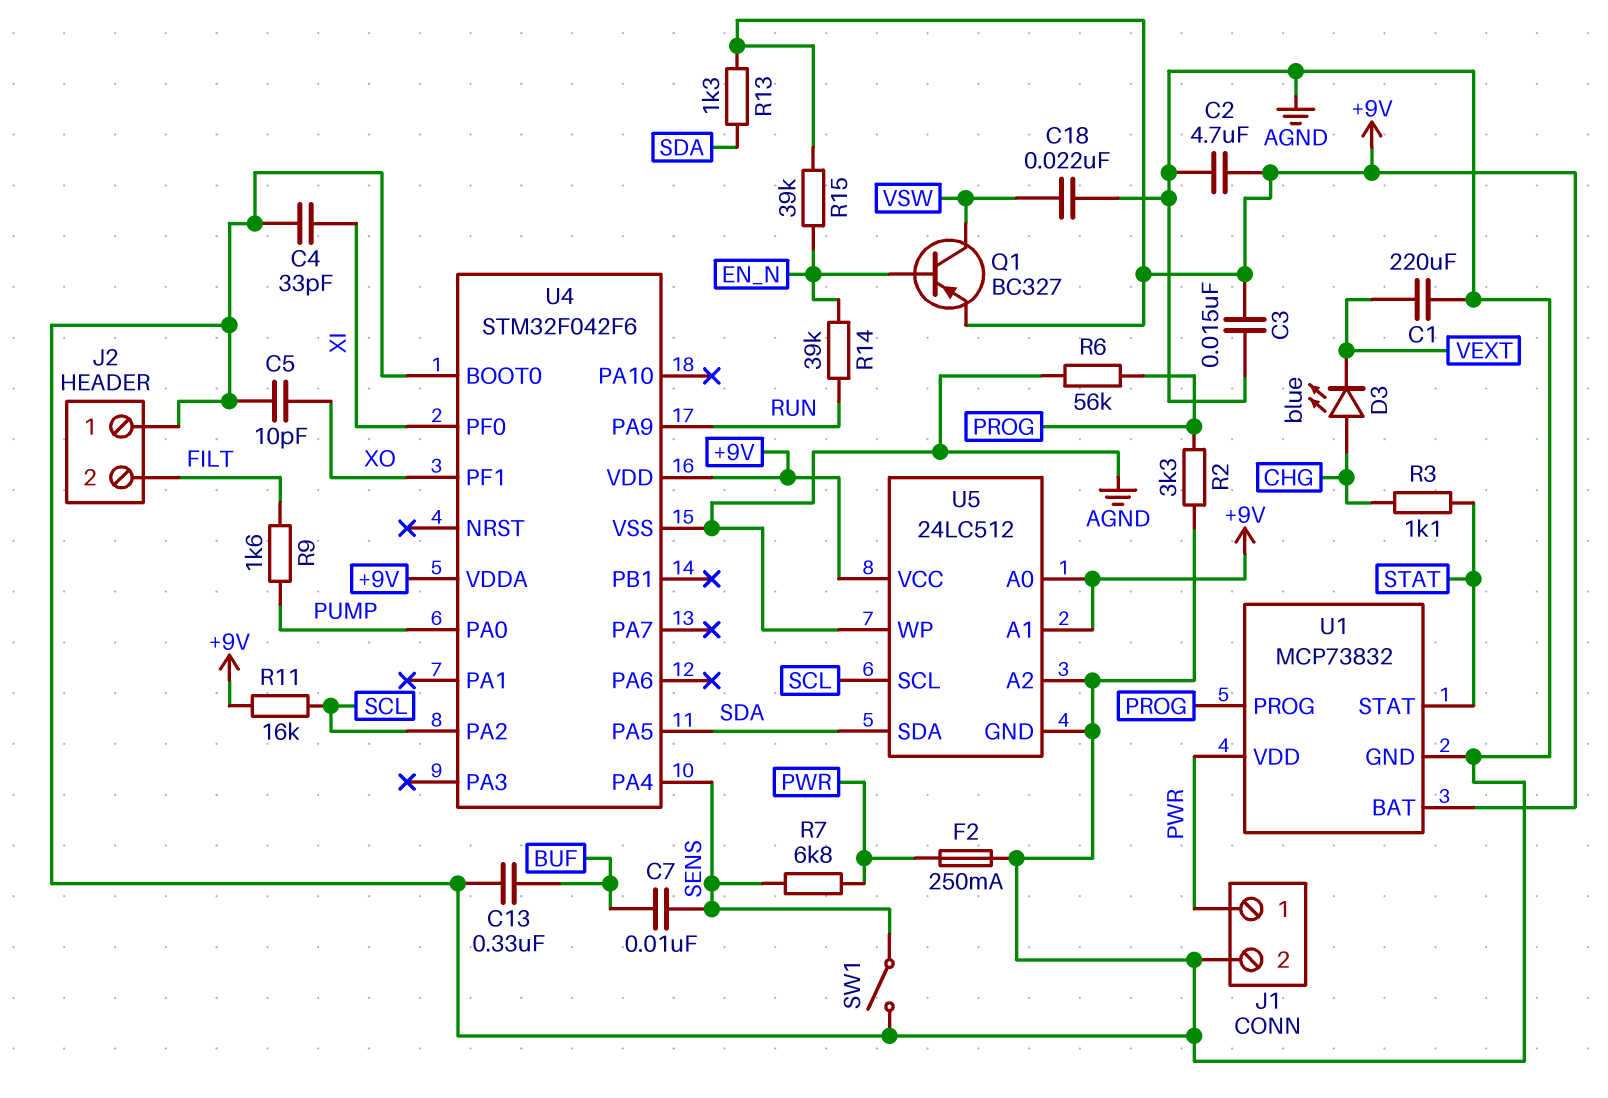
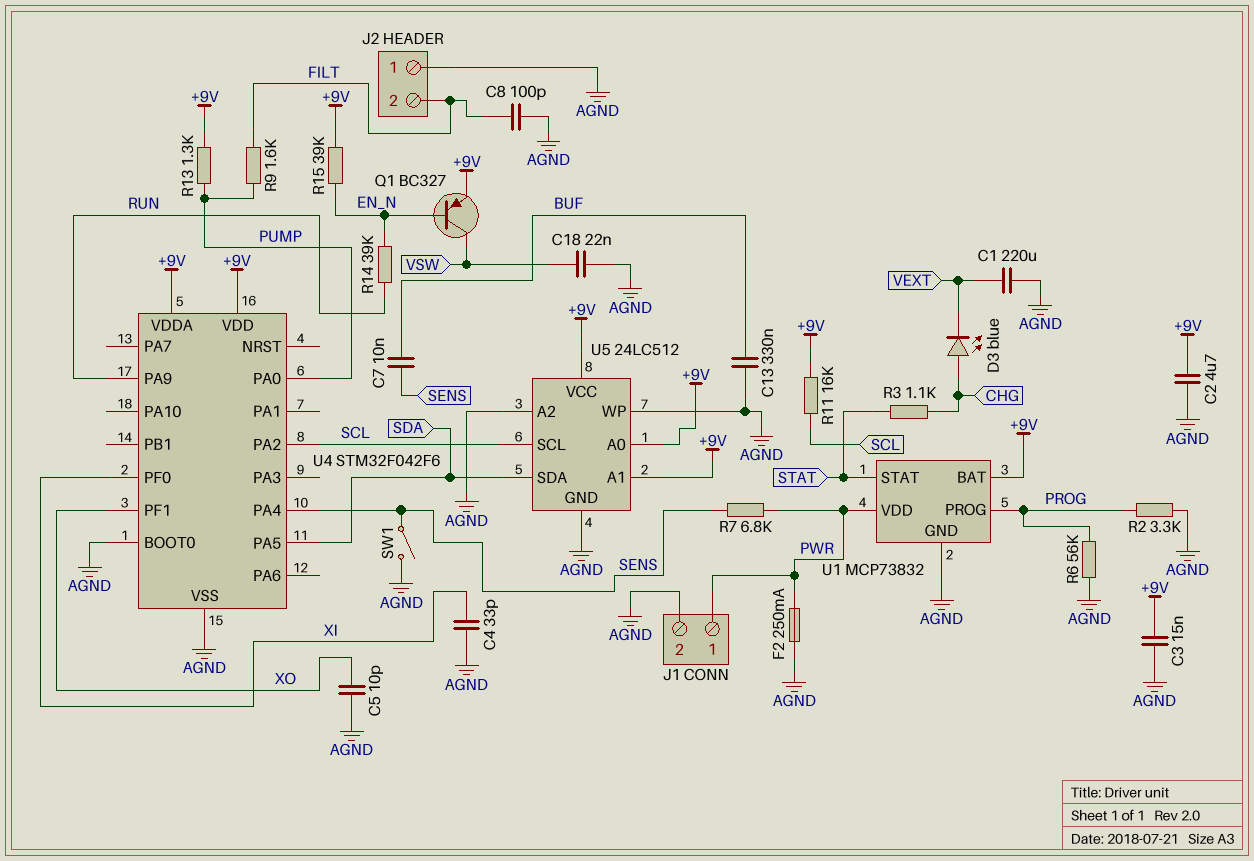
C8: none -> 100pF (AGND, FILT)
R13: 1.3k (+9V, SDA) -> 1.3k (+9V, PUMP)

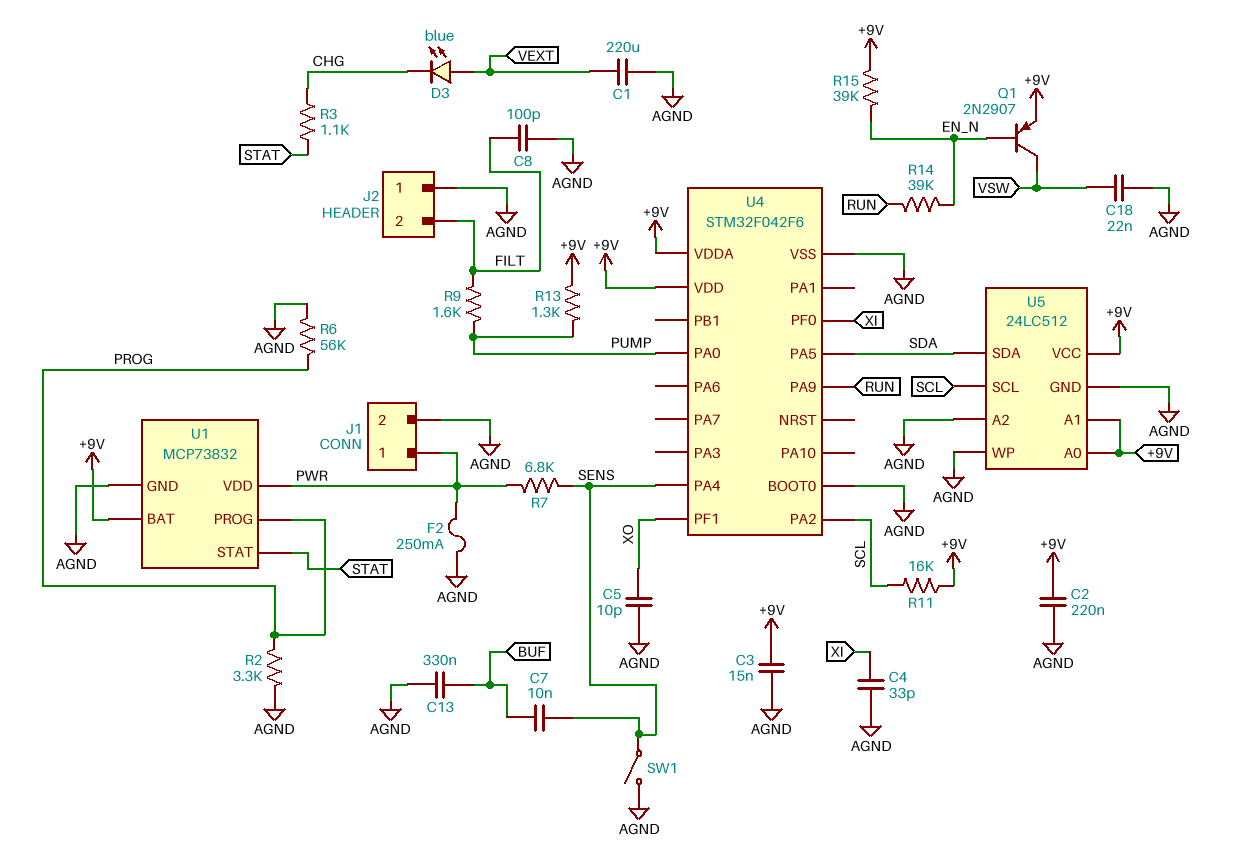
C2: 4.7uF (+9V, AGND) -> 220nF (+9V, AGND)
D3: LED blue (A CHG, K VEXT) -> LED blue (A VEXT, K CHG)
Q1: PNP BC327 (B EN_N, C VSW, E +9V) -> PNP 2N2907 (B EN_N, C VSW, E +9V)

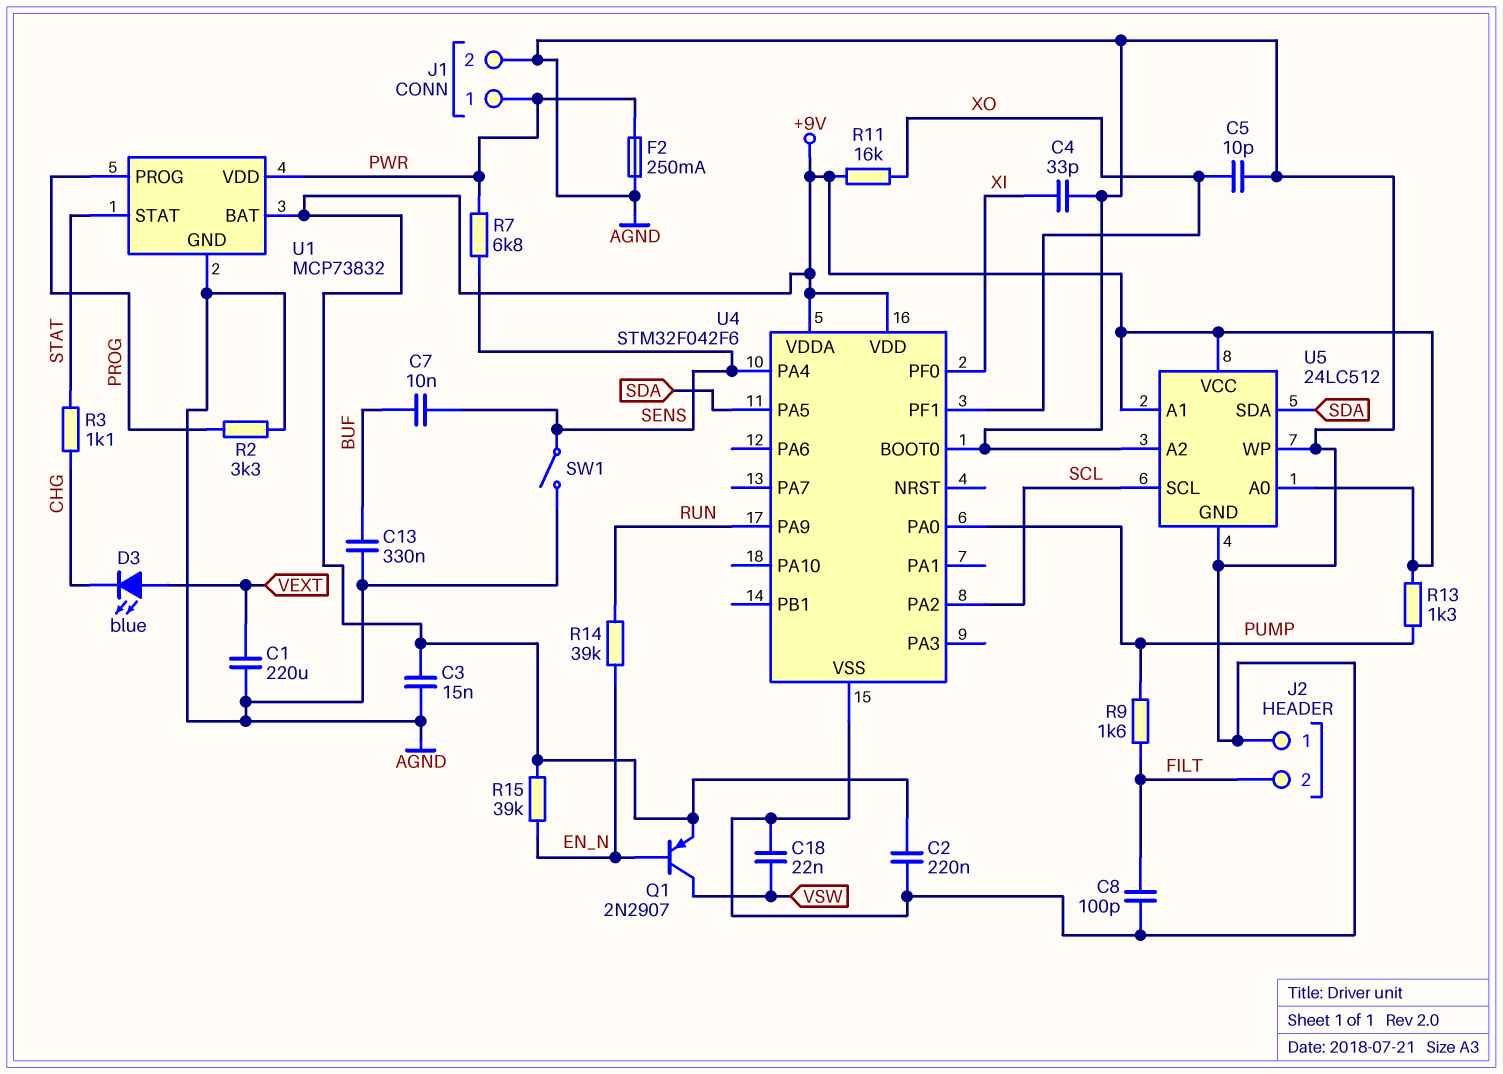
R6: 56k (AGND, PROG) -> none
R11: 16k (+9V, SCL) -> 16k (+9V, XO)

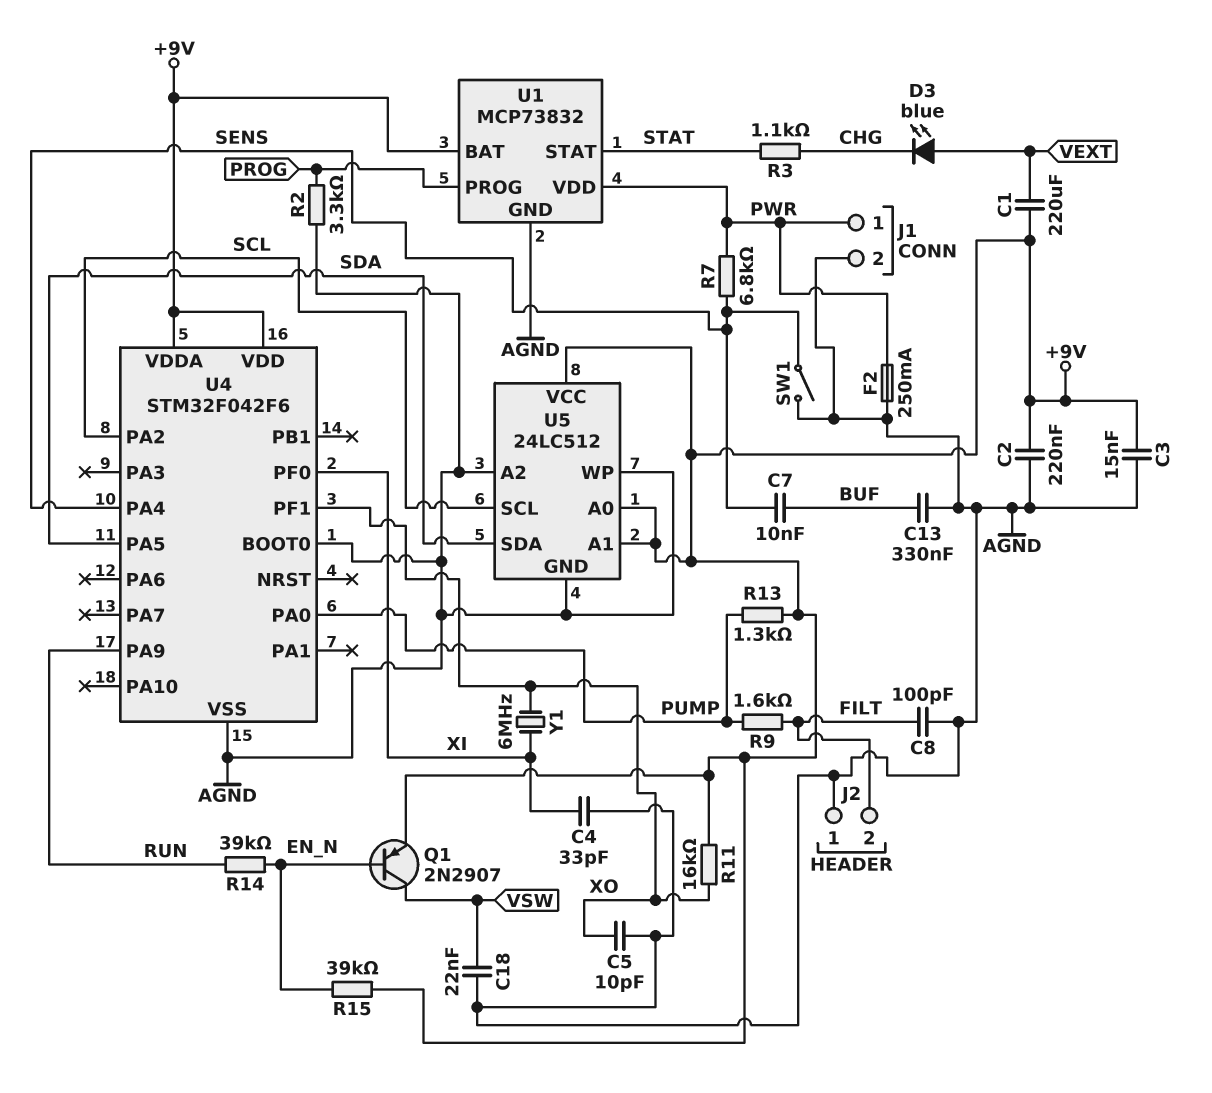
C1: 220uF (AGND, VEXT) -> 220uF (+9V, VEXT)
Y1: none -> 6MHz (XI, XO)

